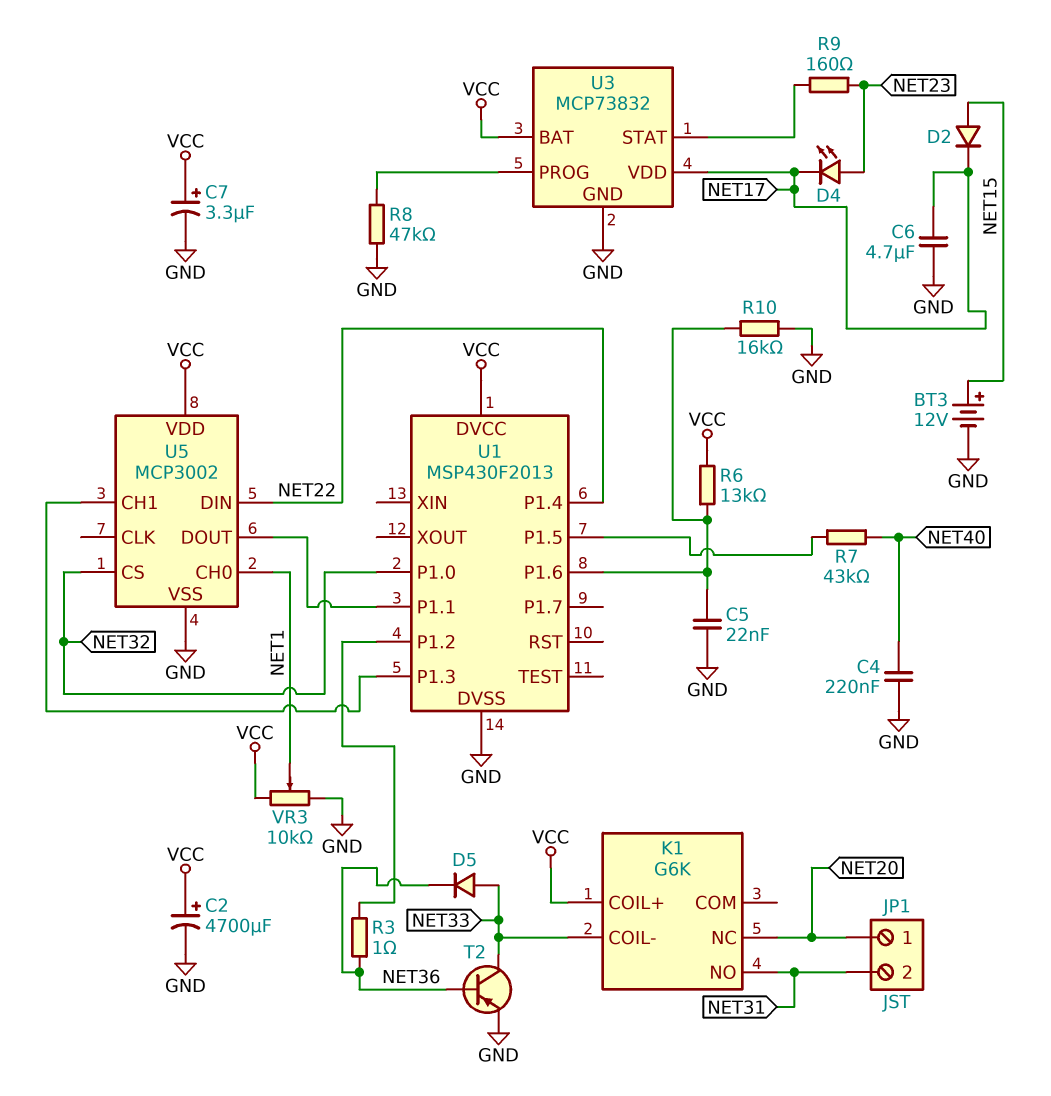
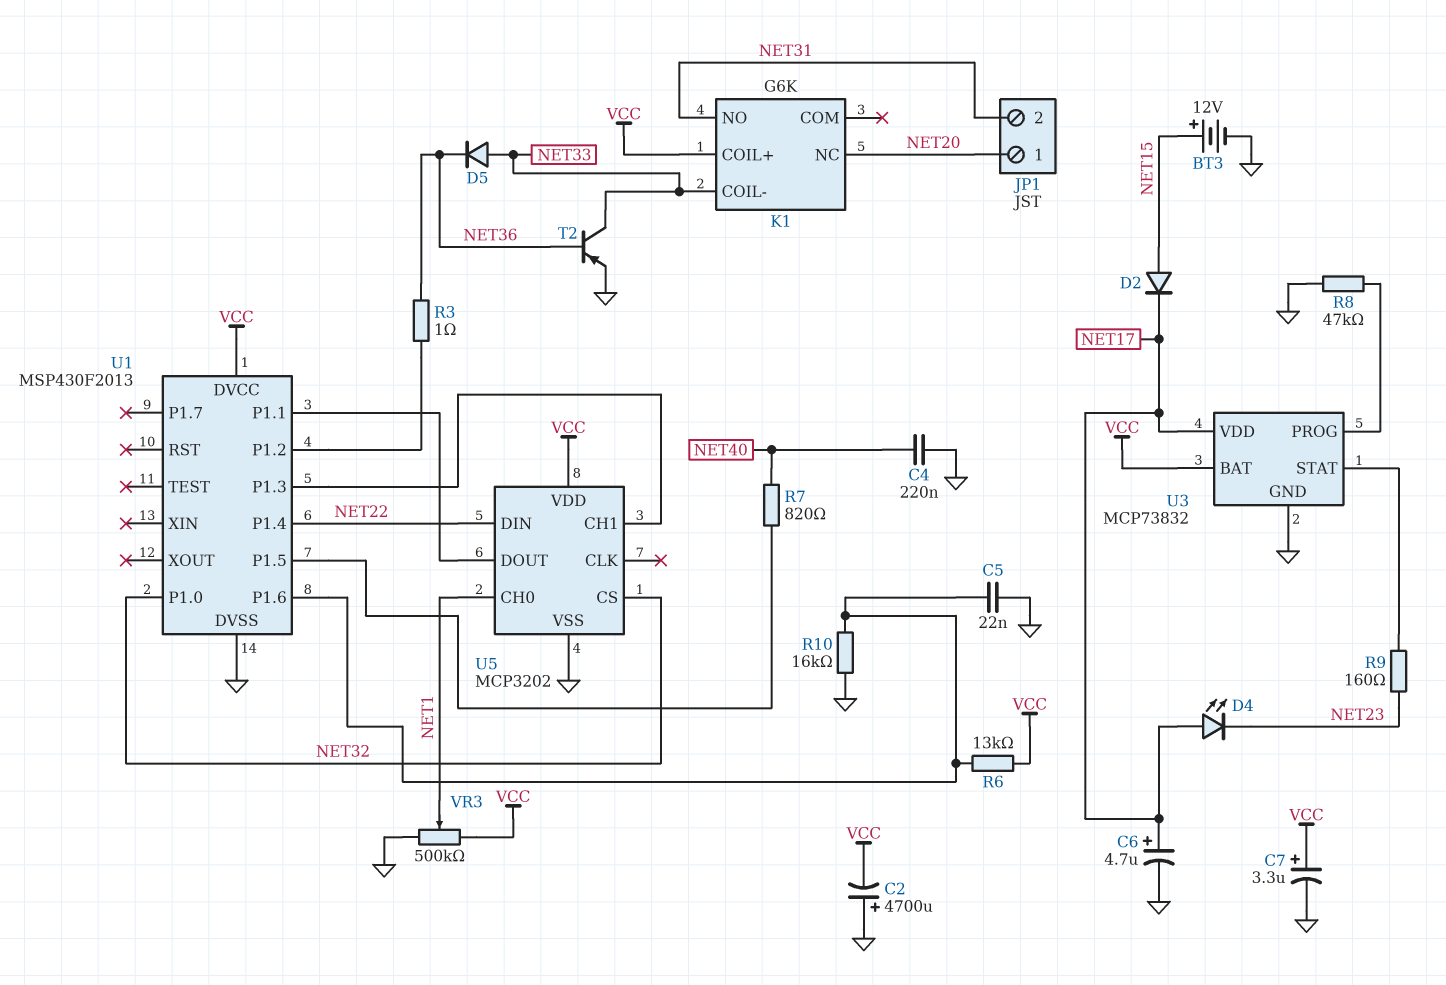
C2: 4700uF (plus VCC, minus GND) -> 4700uF (plus GND, minus VCC)
C6: 4.7uF (GND, NET17) -> 4.7uF (plus NET17, minus GND)
D4: LED (A NET23, K NET17) -> LED (A NET17, K NET23)
R7: 43k (NET40, U1/P1.5) -> 820 (NET40, U1/P1.5)
U5: MCP3002 -> MCP3202
VR3: 10k (GND, VCC, wiper NET1) -> 500k (GND, VCC, wiper NET1)

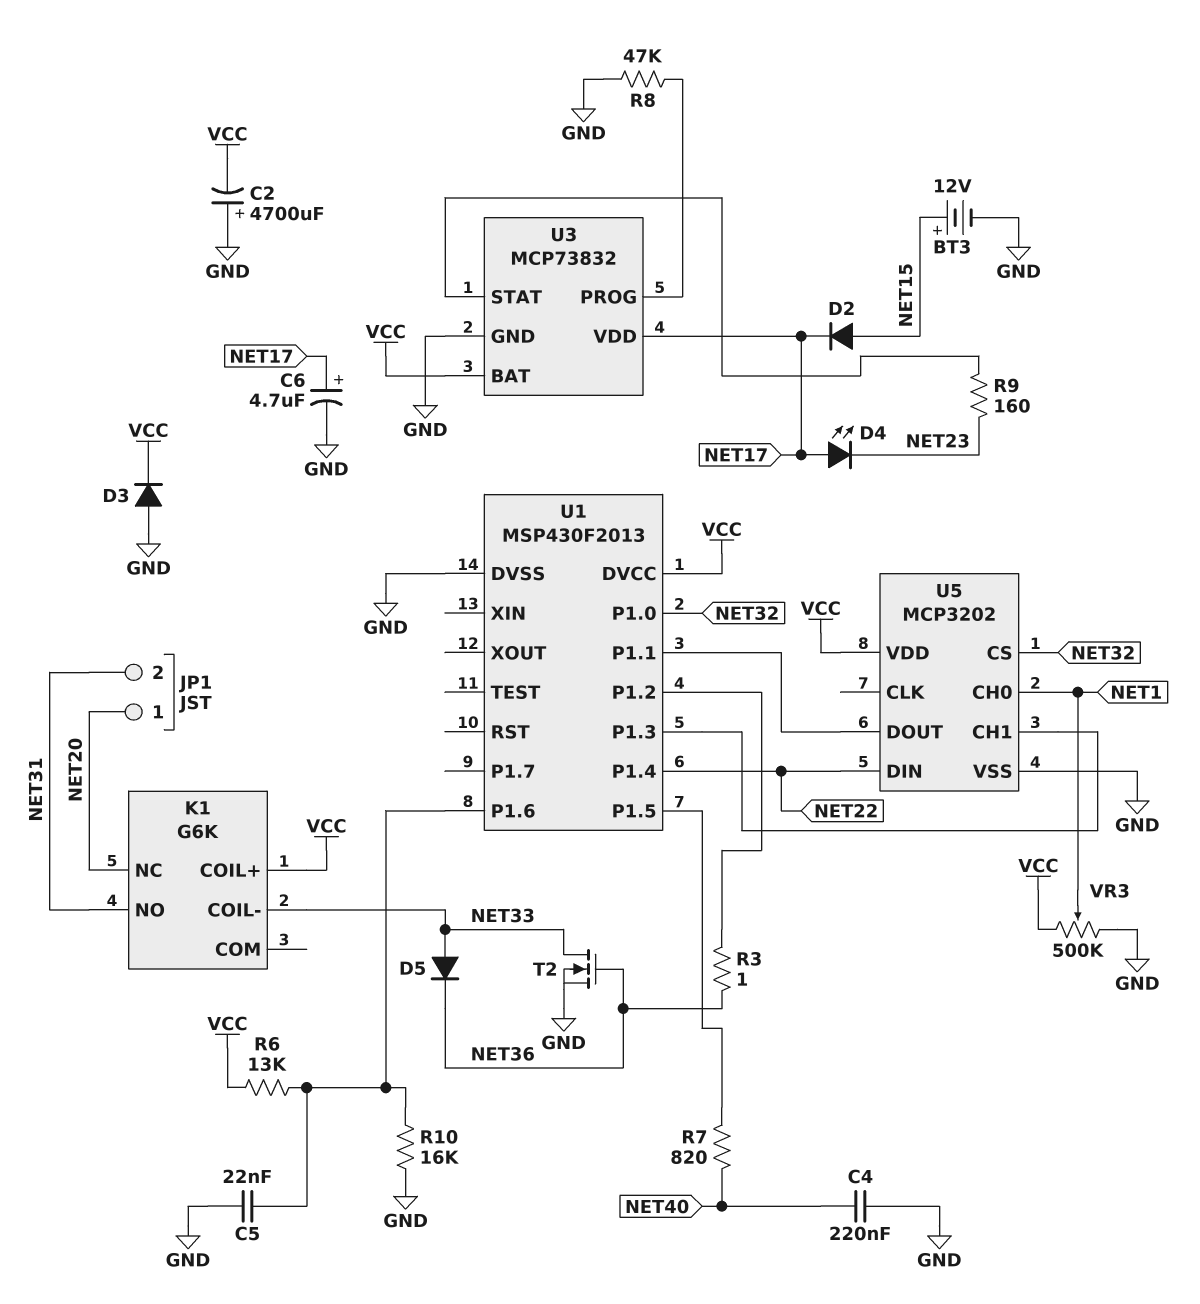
C7: 3.3uF (plus VCC, minus GND) -> none
D3: none -> diode (A GND, K VCC)
T2: PNP (B NET36, C NET33, E GND) -> NMOS (G NET36, D NET33, S GND)

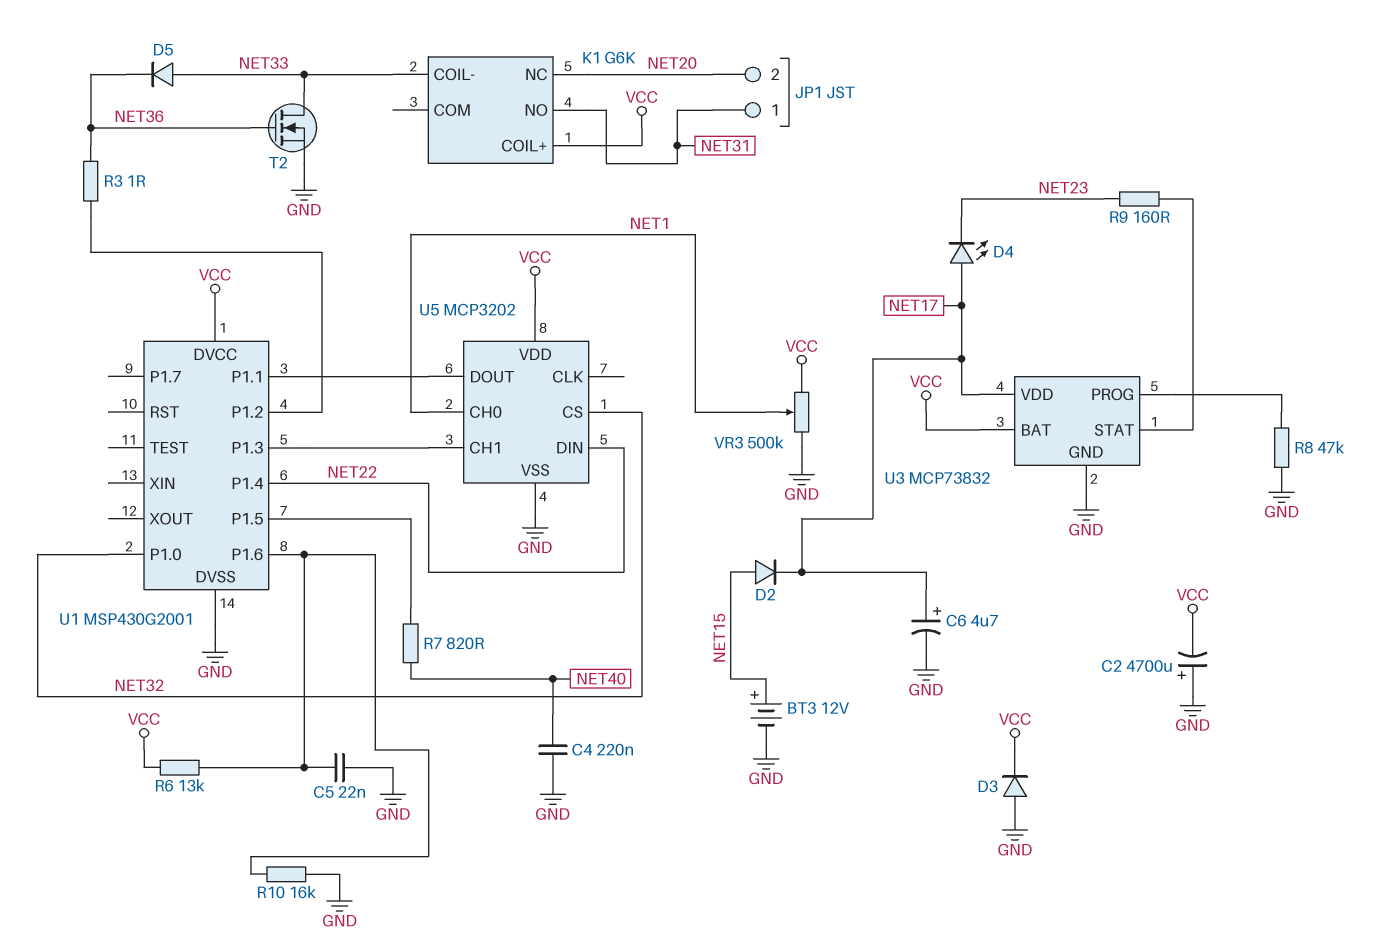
JP1 pin 1: NET20 -> NET31
JP1 pin 2: NET31 -> NET20
U1: MSP430F2013 -> MSP430G2001

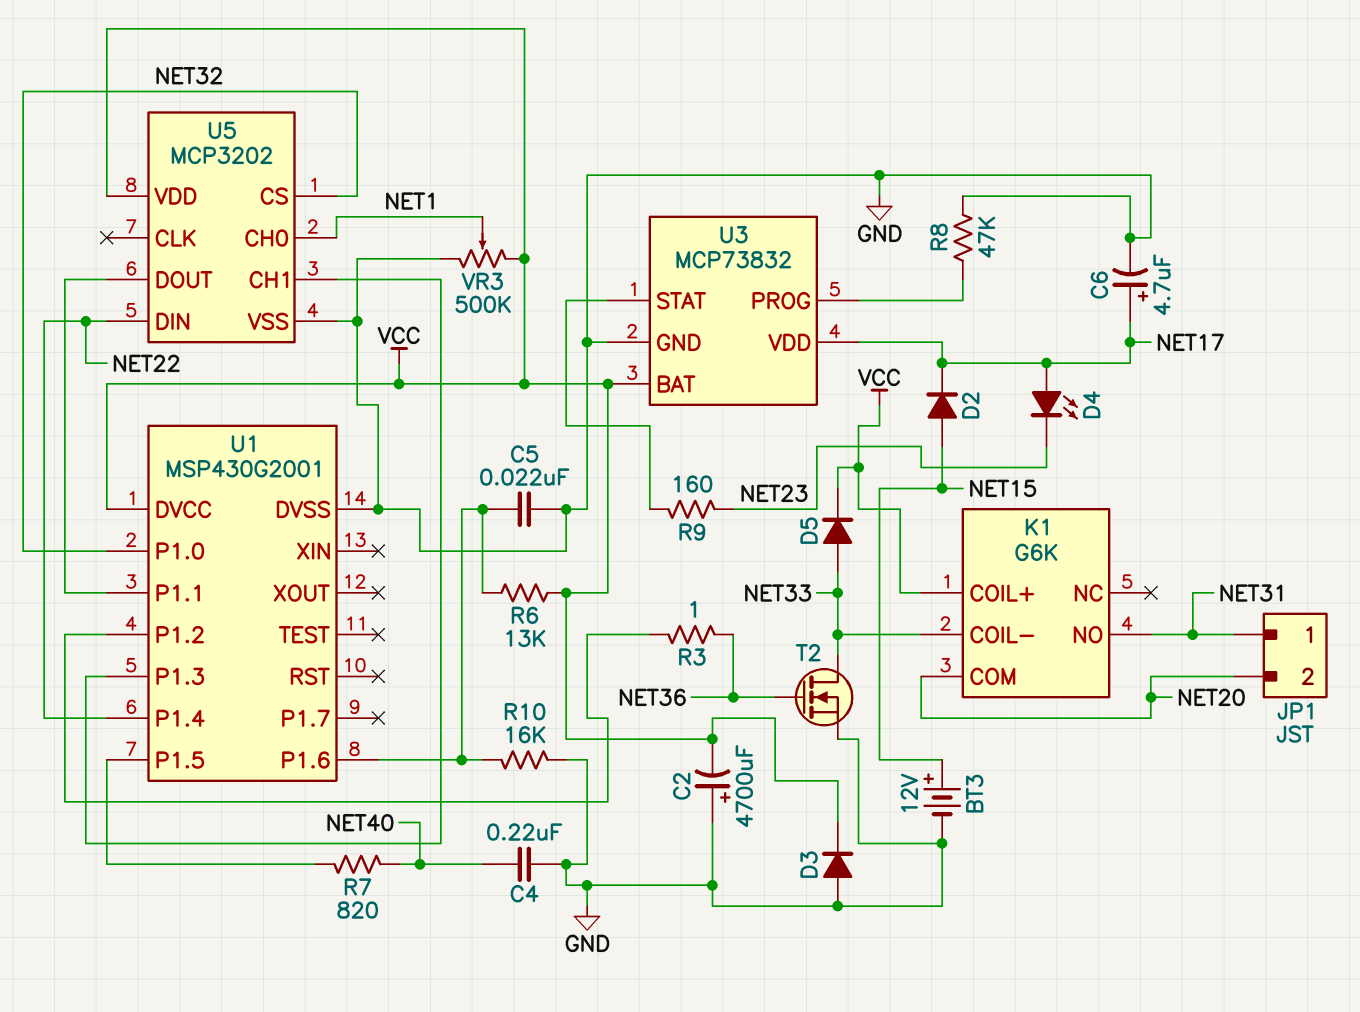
D5: diode (A NET33, K NET36) -> diode (A NET33, K VCC)
K1 pin COM: none -> NET20
K1 pin NC: NET20 -> none

